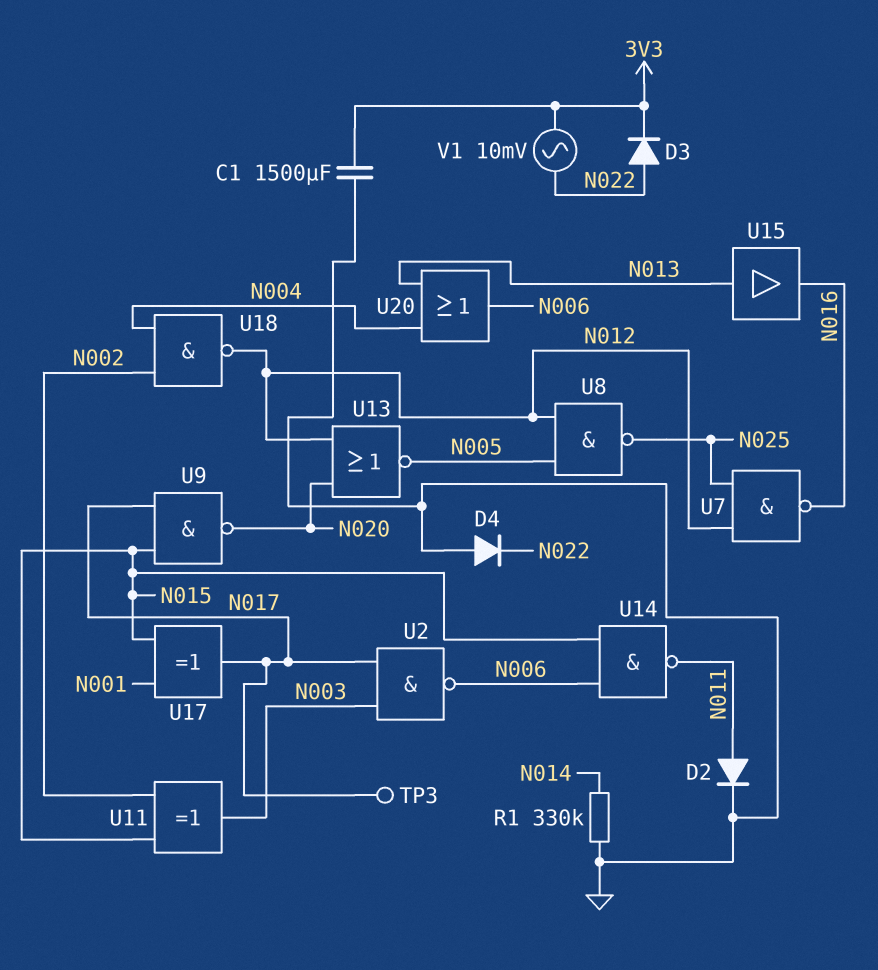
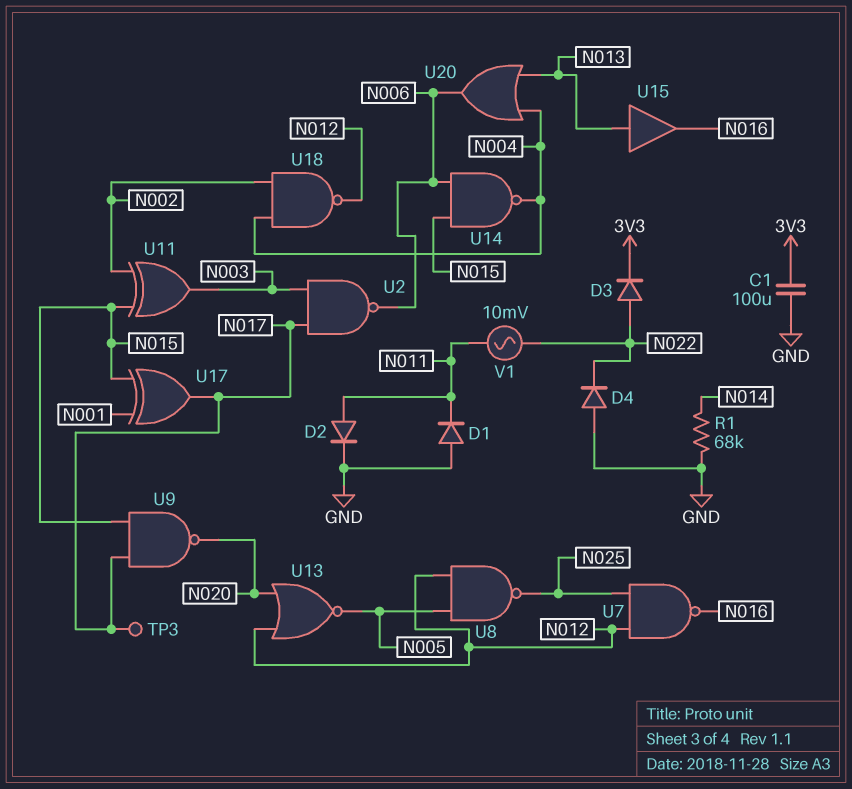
C1: 1500uF (3V3, GND) -> 100uF (3V3, GND)
D1: none -> diode (A GND, K N011)
R1: 330k (GND, N014) -> 68k (GND, N014)
U14: NAND (in N006, in N015, out N011) -> NAND (in N006, in N015, out N004)
V1: AC 10mV (3V3, N022) -> AC 10mV (N011, N022)

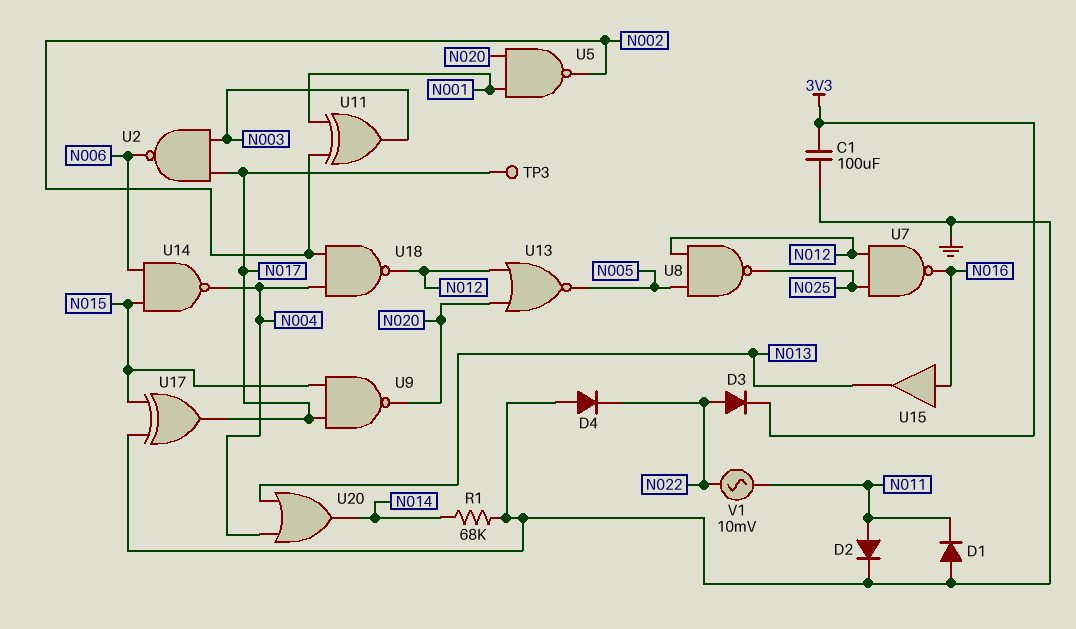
U5: none -> NAND (in N001, in N020, out N002)
U11: XOR (in N002, in N015, out N003) -> XOR (in N001, in N002, out N003)
U15: buffer (in N013, out N016) -> buffer (in N016, out N013)
U17: XOR (in N001, in N015, out N017) -> XOR (in GND, in N015, out N017)
U20: OR (in N004, in N013, out N006) -> OR (in N004, in N013, out N014)

